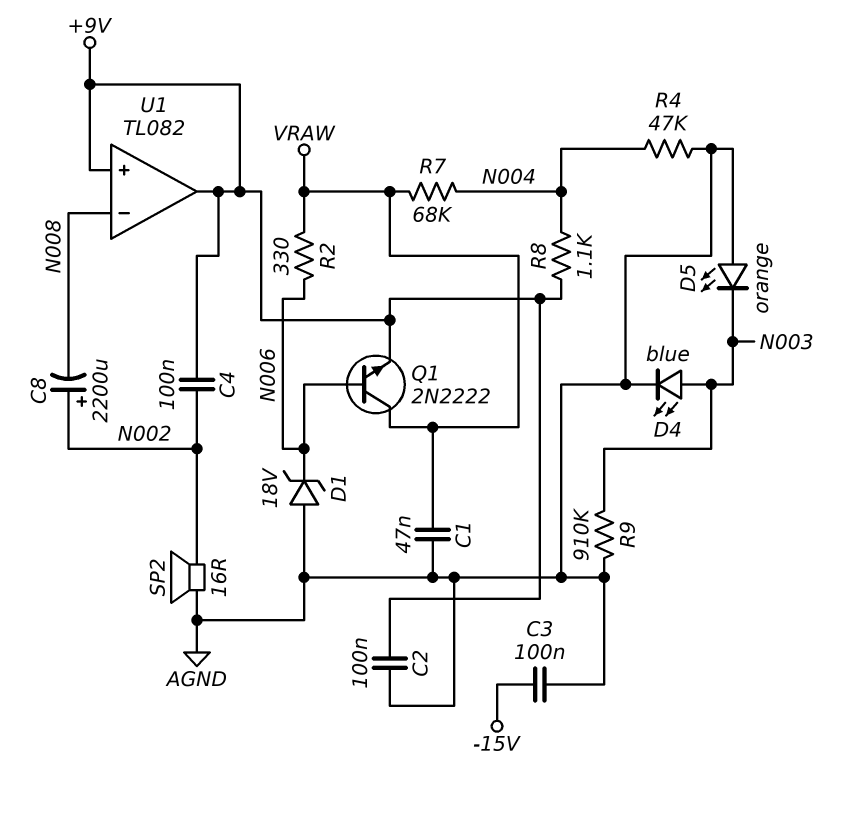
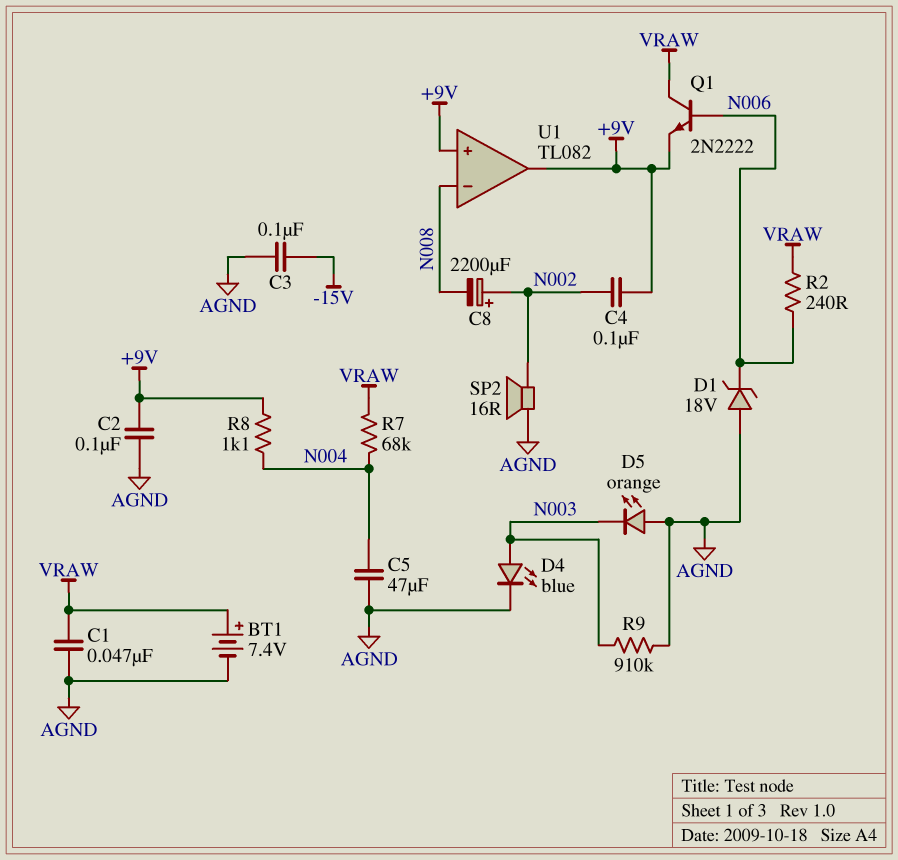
BT1: none -> 7.4V (plus VRAW, minus AGND)
C5: none -> 47uF (AGND, N004)
R2: 330 (N006, VRAW) -> 240 (N006, VRAW)
R4: 47k (AGND, N004) -> none

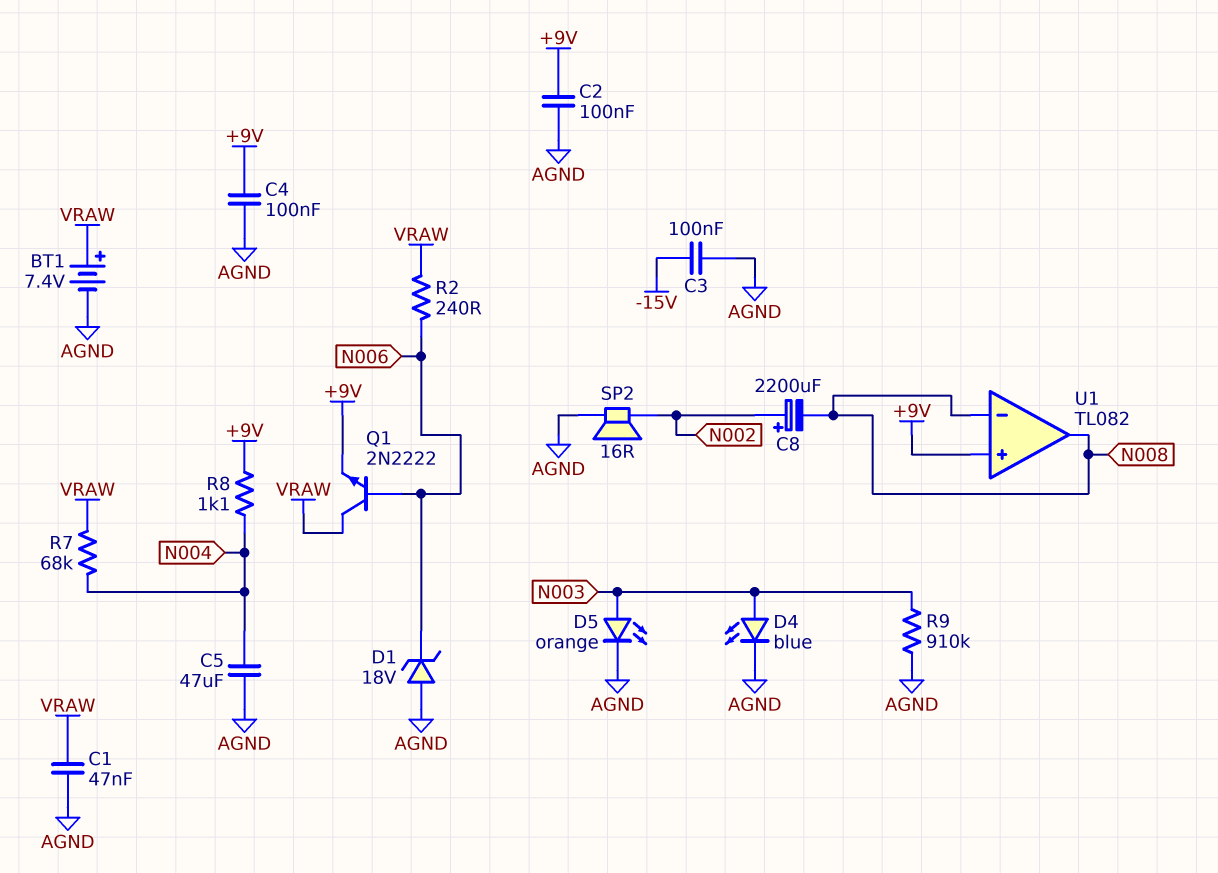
C4: 100nF (+9V, N002) -> 100nF (+9V, AGND)
D5: LED orange (A AGND, K N003) -> LED orange (A N003, K AGND)
U1 pin out: +9V -> N008

